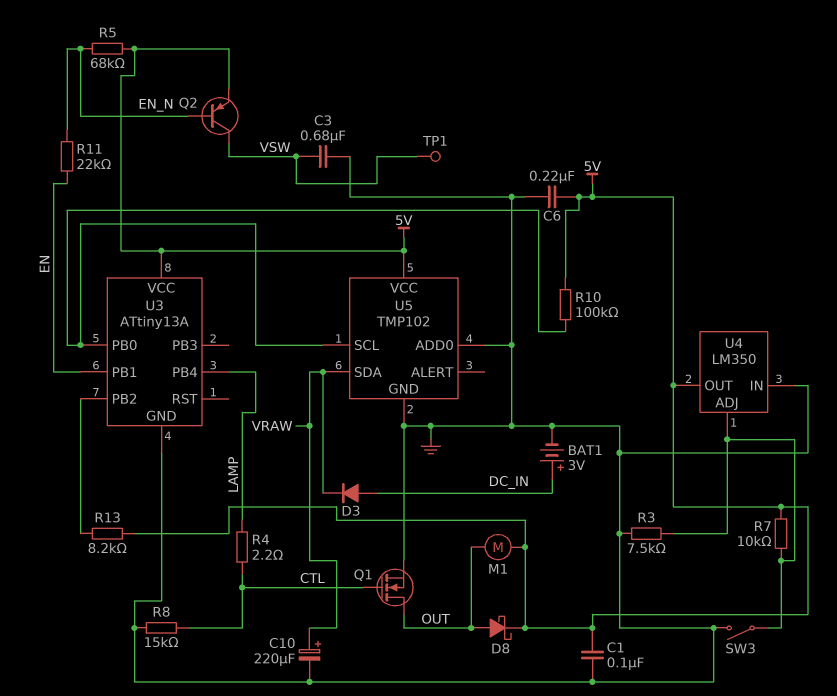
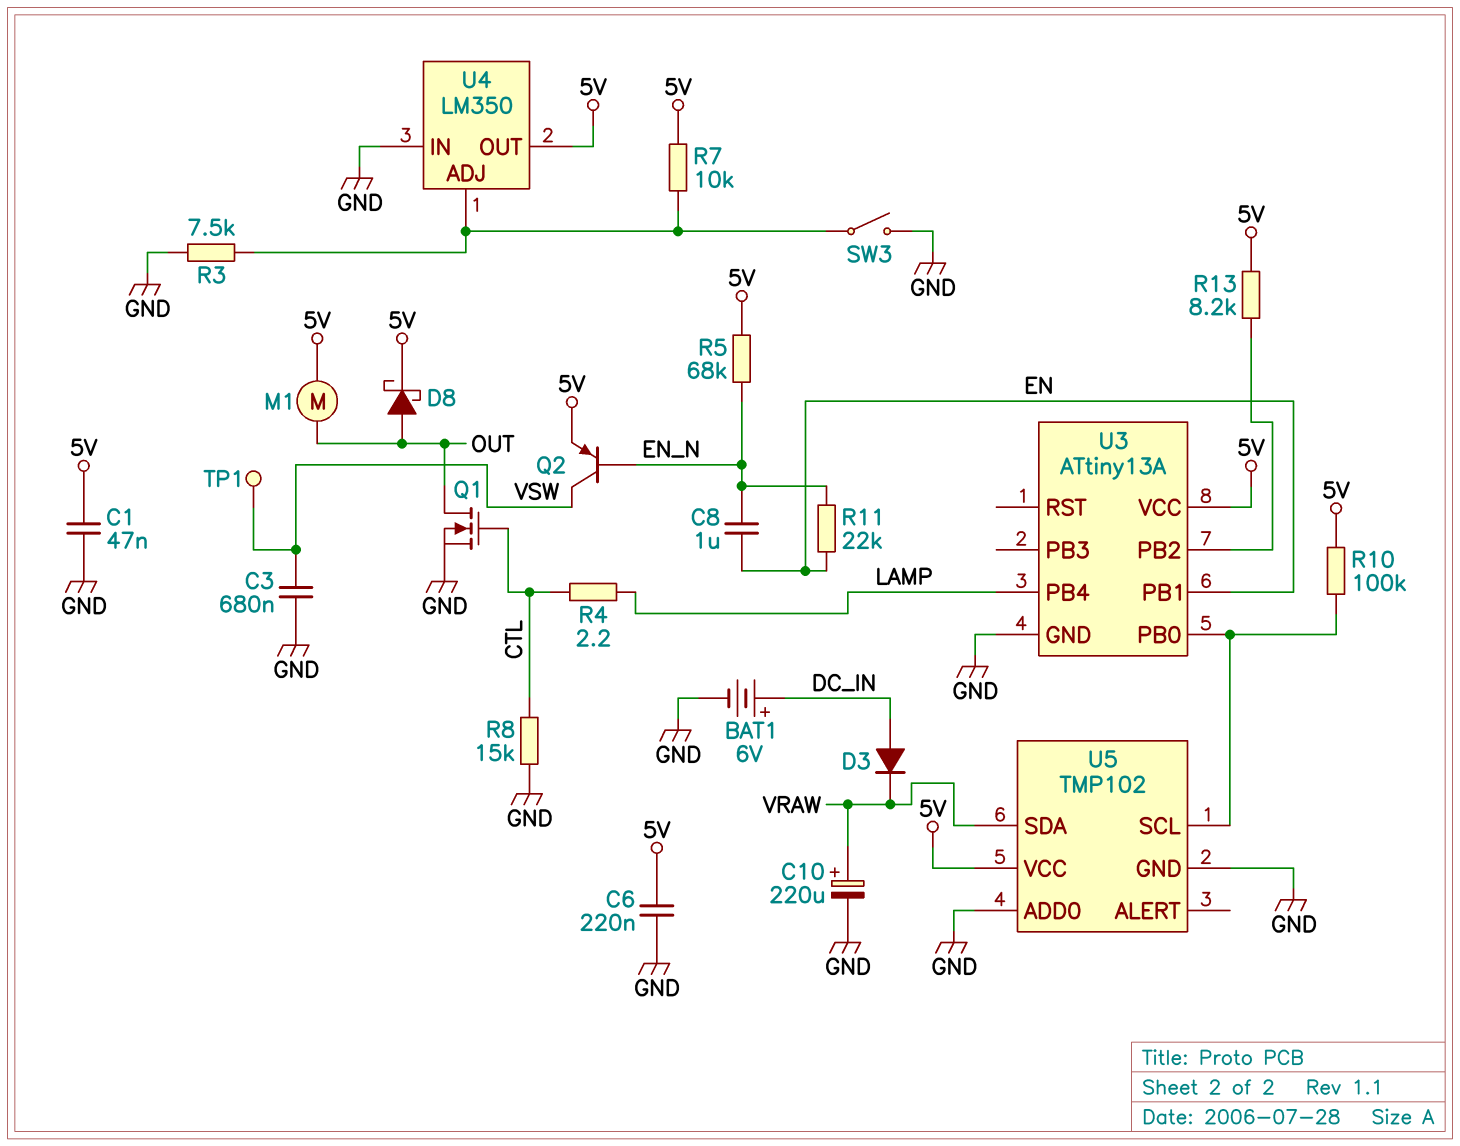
BAT1: 3V (plus DC_IN, minus GND) -> 6V (plus DC_IN, minus GND)
C1: 100nF (5V, GND) -> 47nF (5V, GND)
C8: none -> 1uF (EN, EN_N)

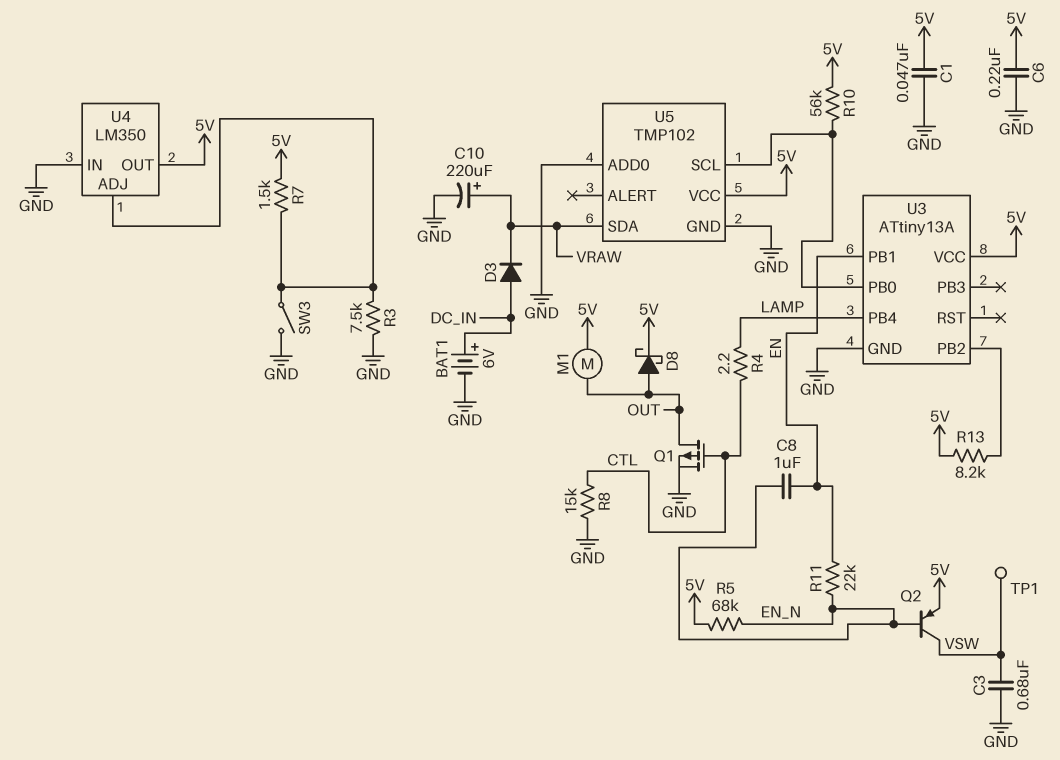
Q1: NMOS (G CTL, D OUT, S GND) -> PMOS (G CTL, D OUT, S GND)
R7: 10k (5V, U4/ADJ) -> 1.5k (5V, U4/ADJ)
R10: 100k (5V, U3/PB0) -> 56k (5V, U3/PB0)

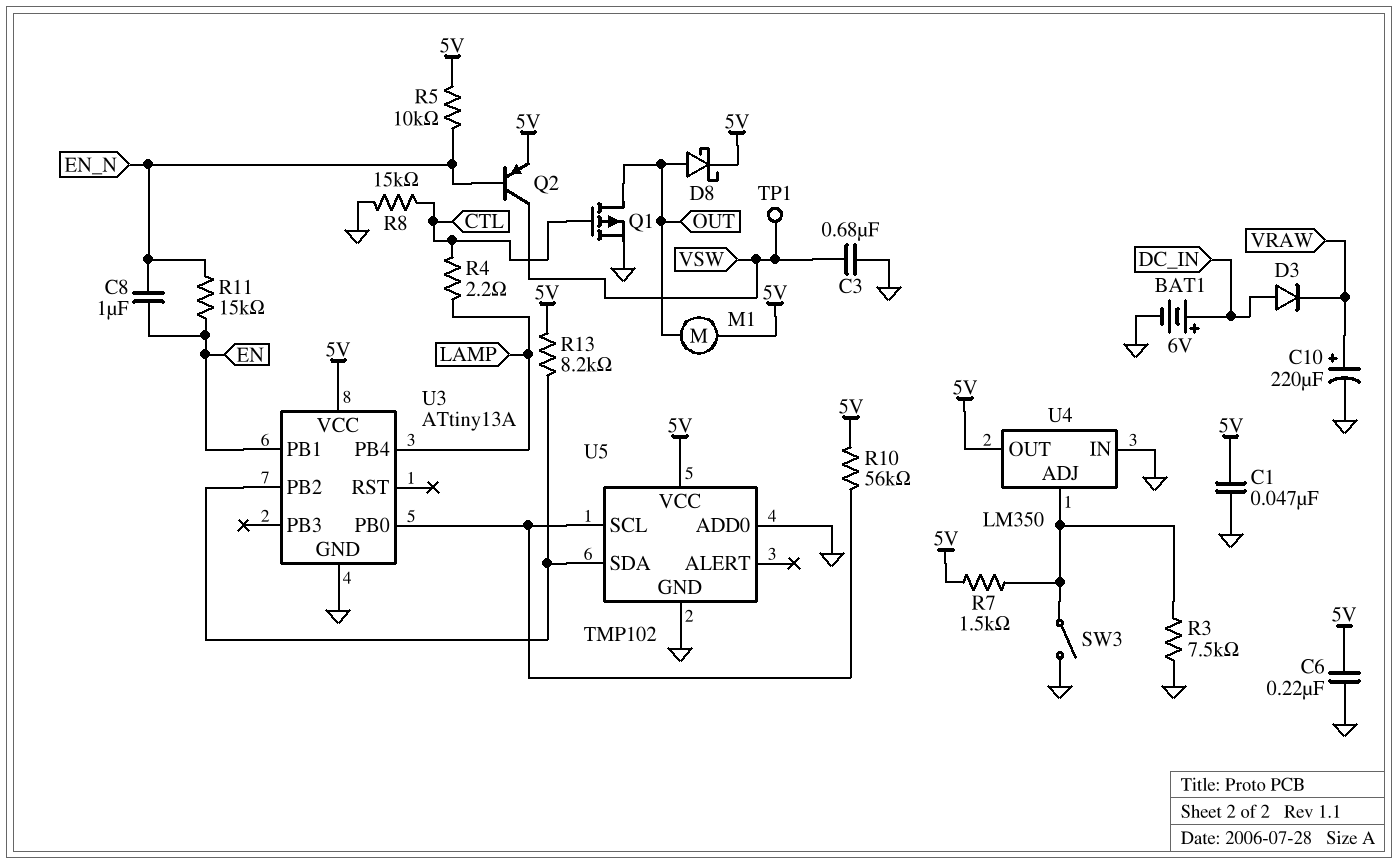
R5: 68k (5V, EN_N) -> 10k (5V, EN_N)
R11: 22k (EN, EN_N) -> 15k (EN, EN_N)
U5 pin SDA: VRAW -> U3/PB2

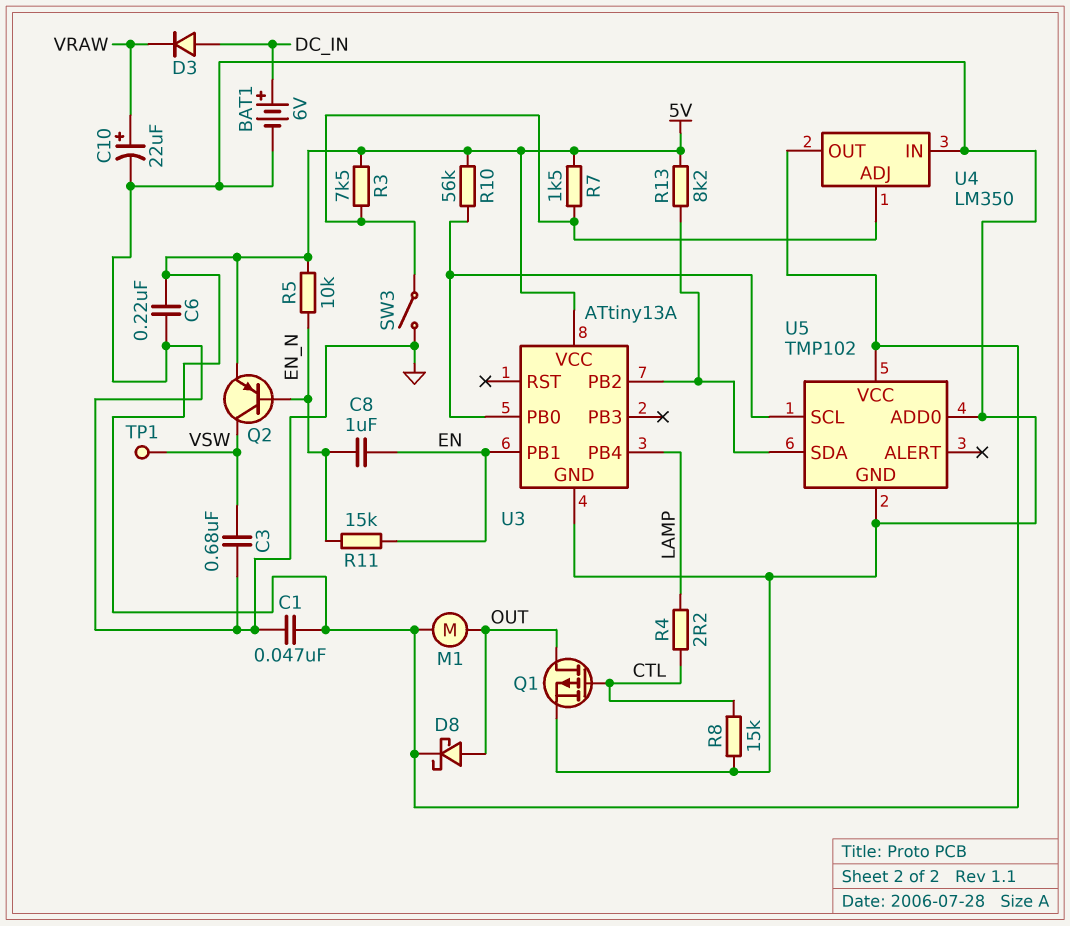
C10: 220uF (plus VRAW, minus GND) -> 22uF (plus VRAW, minus GND)
R3: 7.5k (GND, U4/ADJ) -> 7.5k (5V, U4/ADJ)

